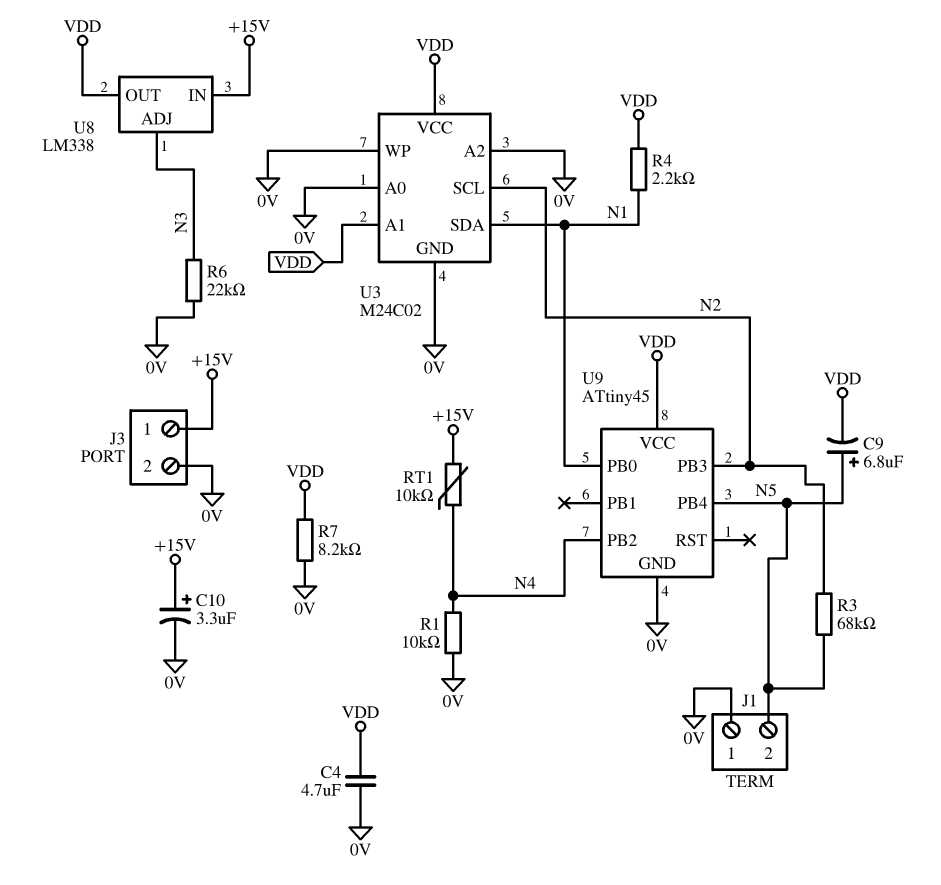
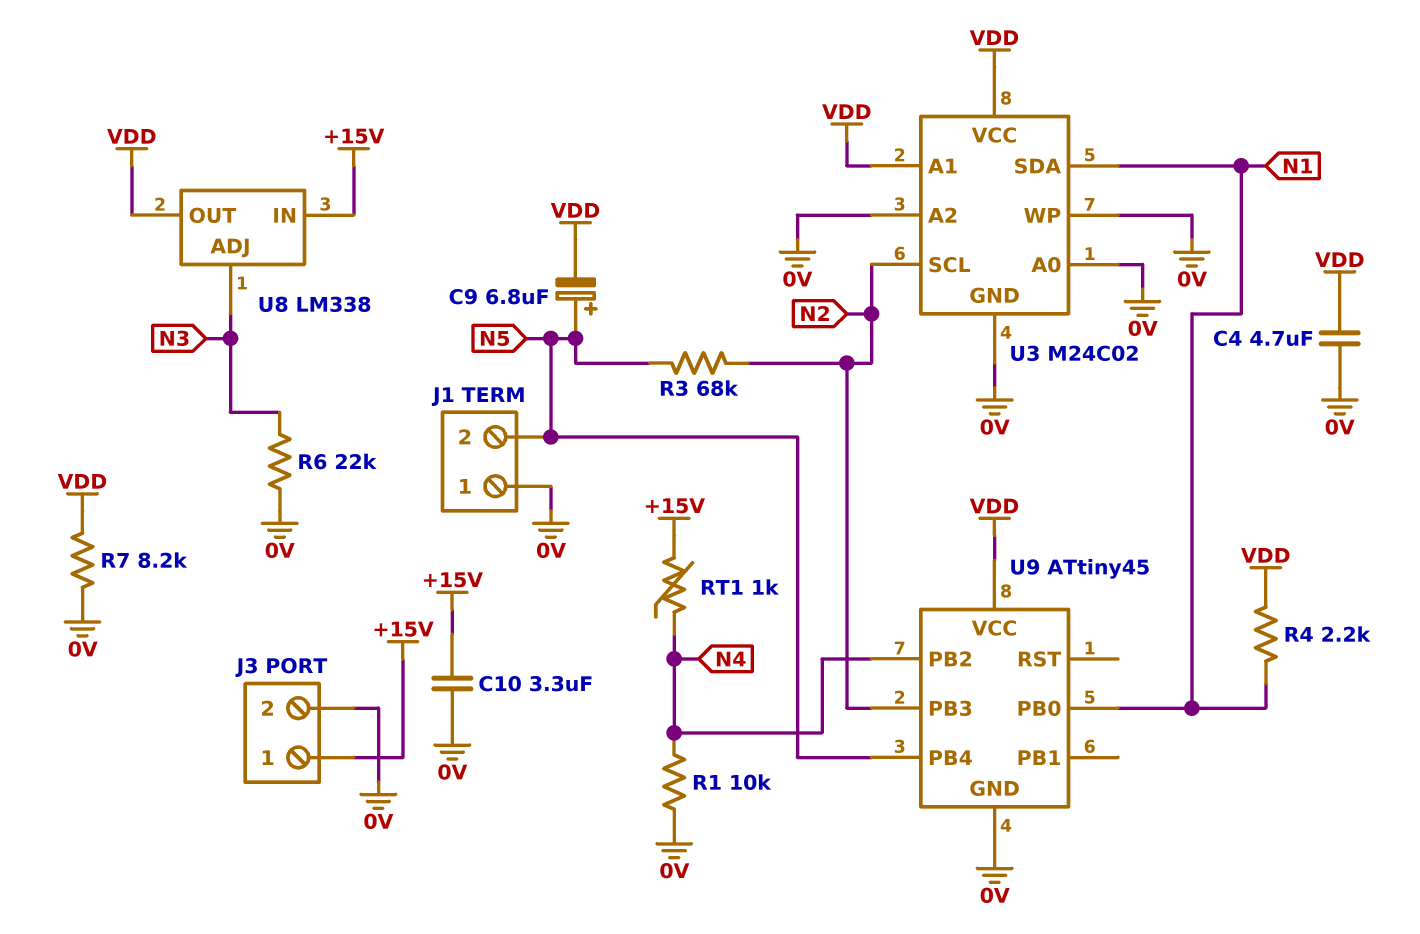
C10: 3.3uF (plus +15V, minus 0V) -> 3.3uF (+15V, 0V)
RT1: 10k (+15V, N4) -> 1k (+15V, N4)

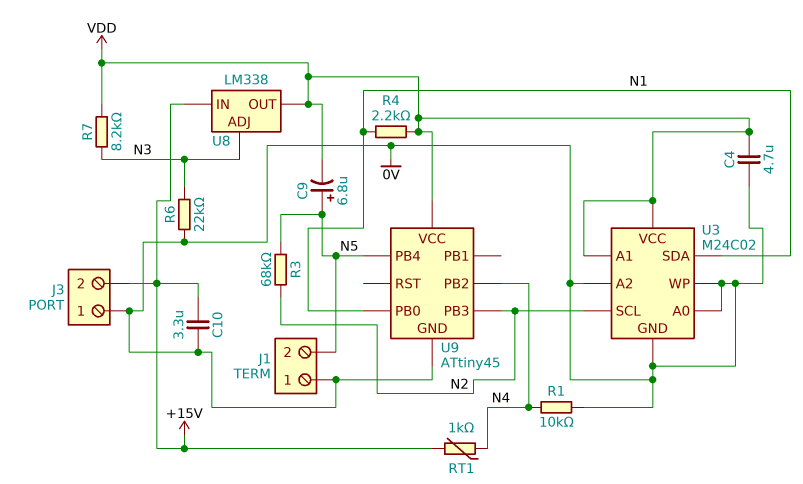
J3 pin 1: +15V -> 0V
J3 pin 2: 0V -> +15V
R7: 8.2k (0V, VDD) -> 8.2k (N3, VDD)

